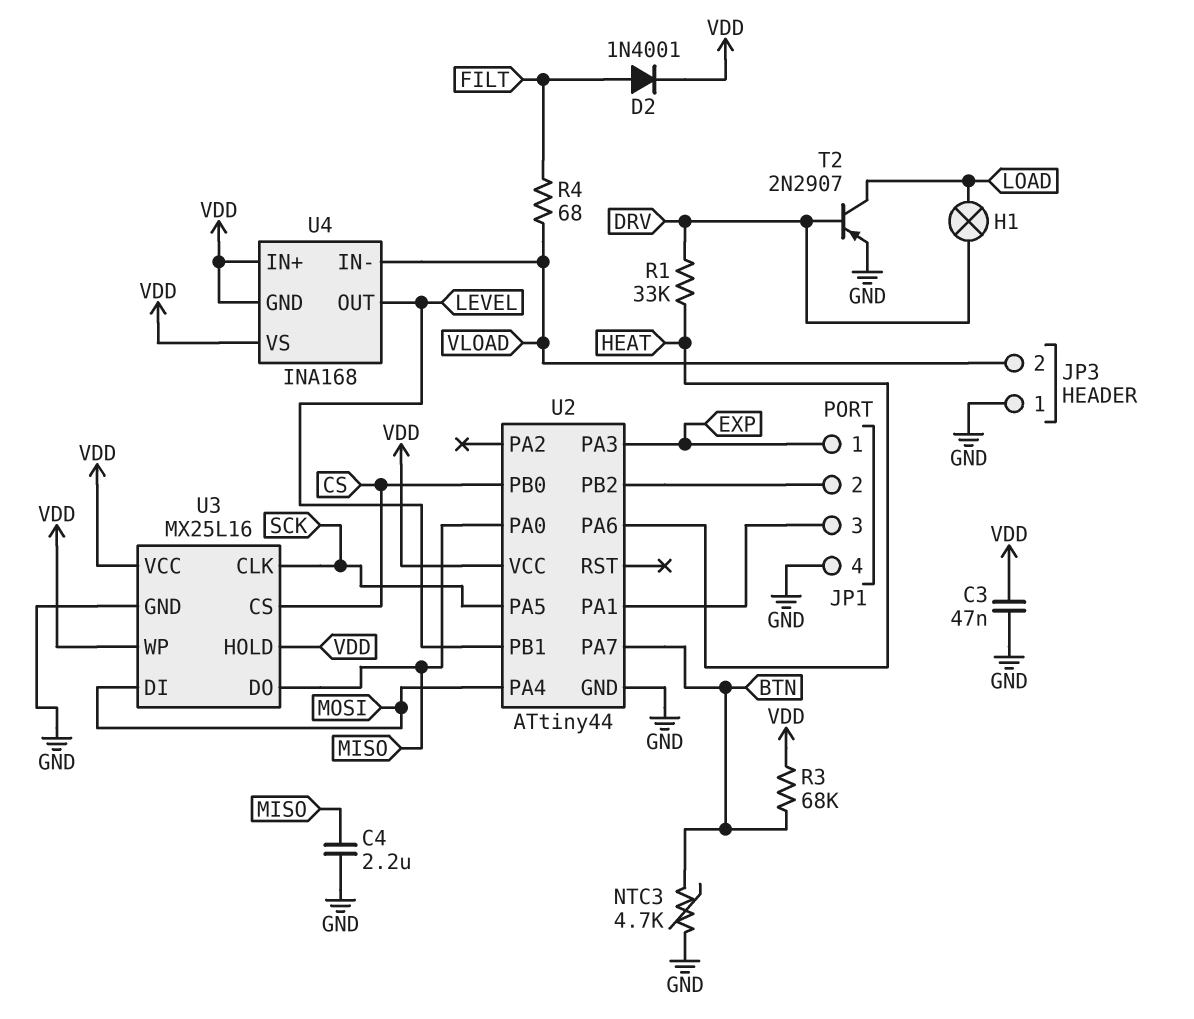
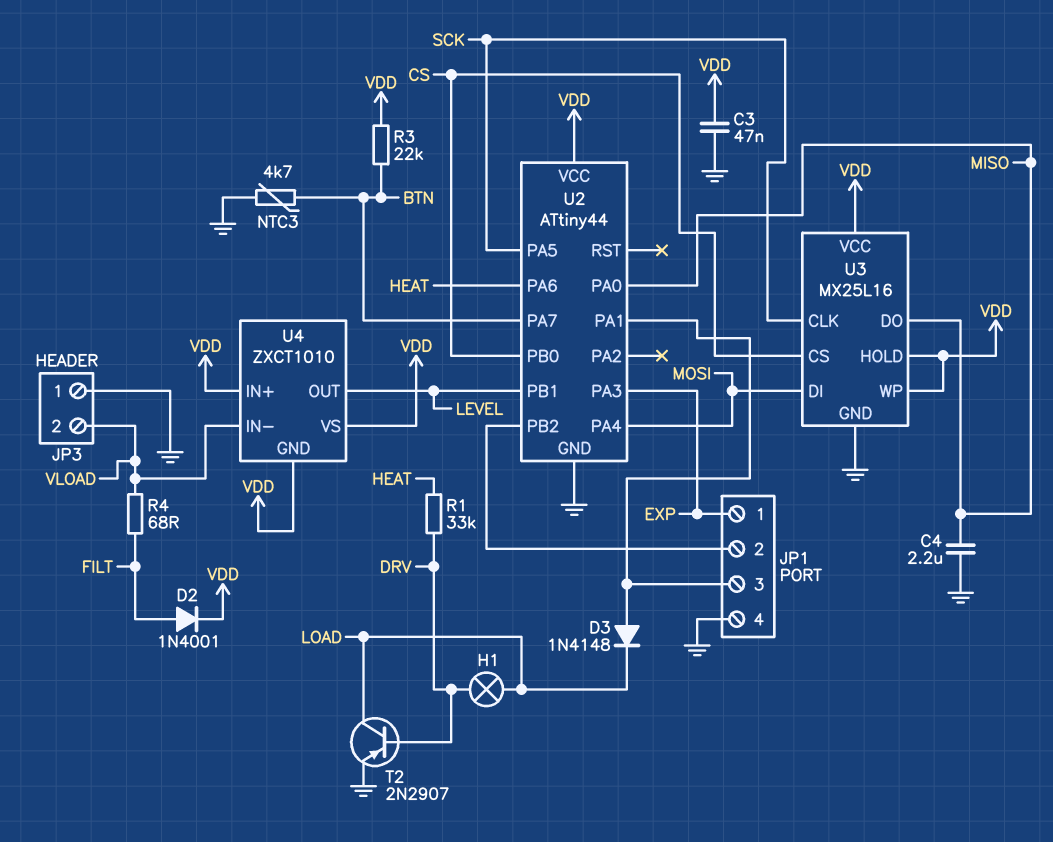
D3: none -> diode 1N4148 (A JP1/3, K LOAD)
R3: 68k (BTN, VDD) -> 22k (BTN, VDD)
U4: INA168 -> ZXCT1010

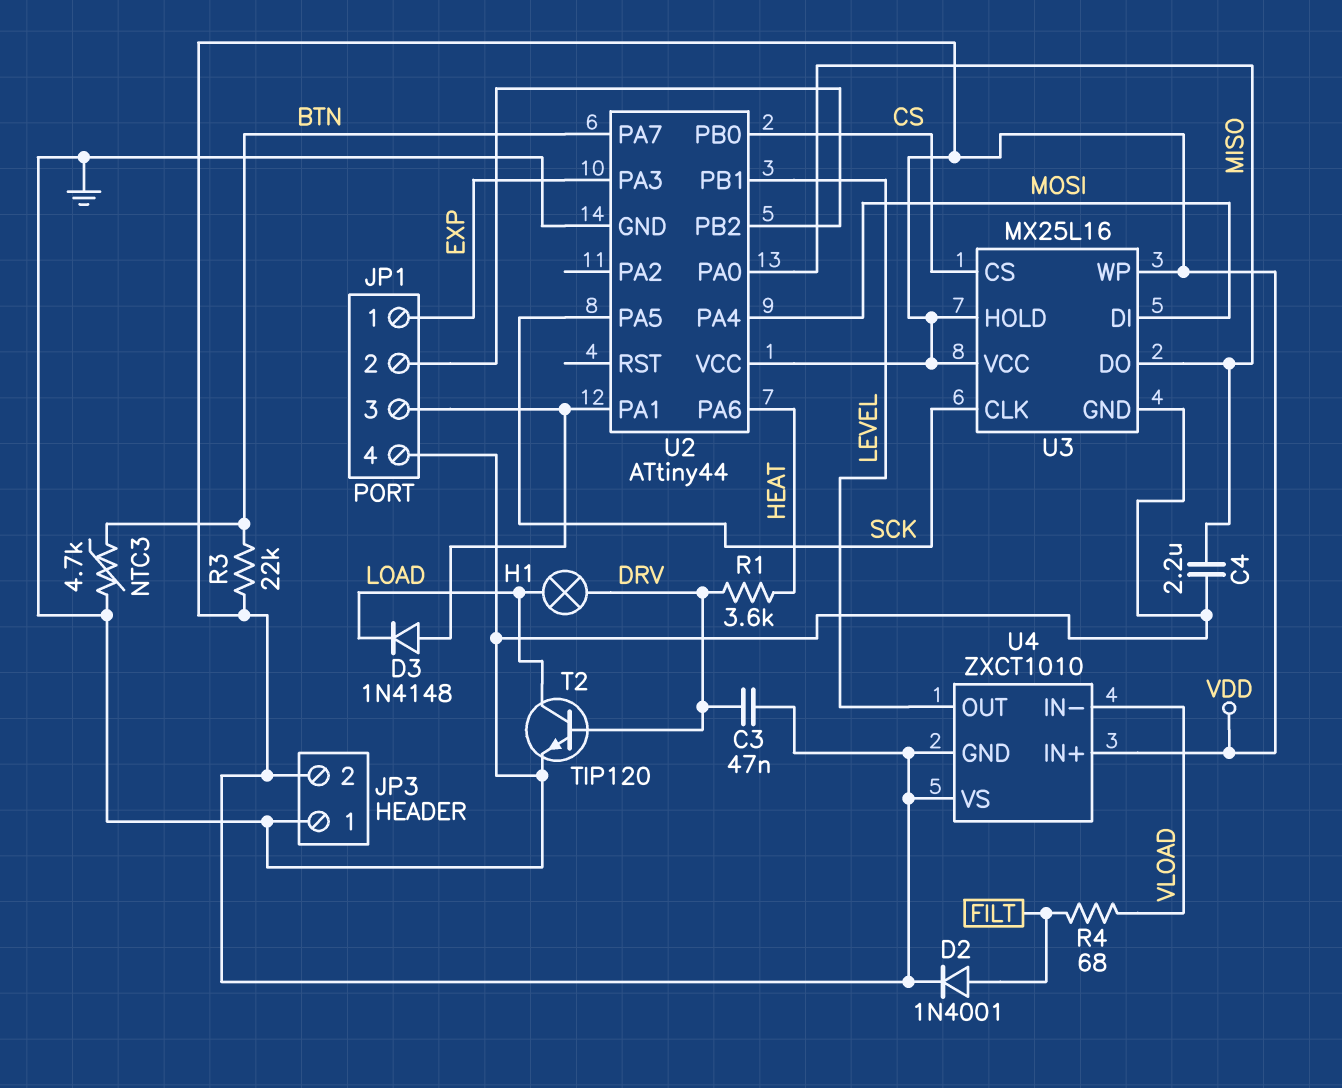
C3: 47nF (GND, VDD) -> 47nF (DRV, VDD)
JP3 pin 2: VLOAD -> VDD
R1: 33k (DRV, HEAT) -> 3.6k (DRV, HEAT)
T2: PNP 2N2907 (B DRV, C LOAD, E GND) -> NPN TIP120 (B DRV, C LOAD, E GND)

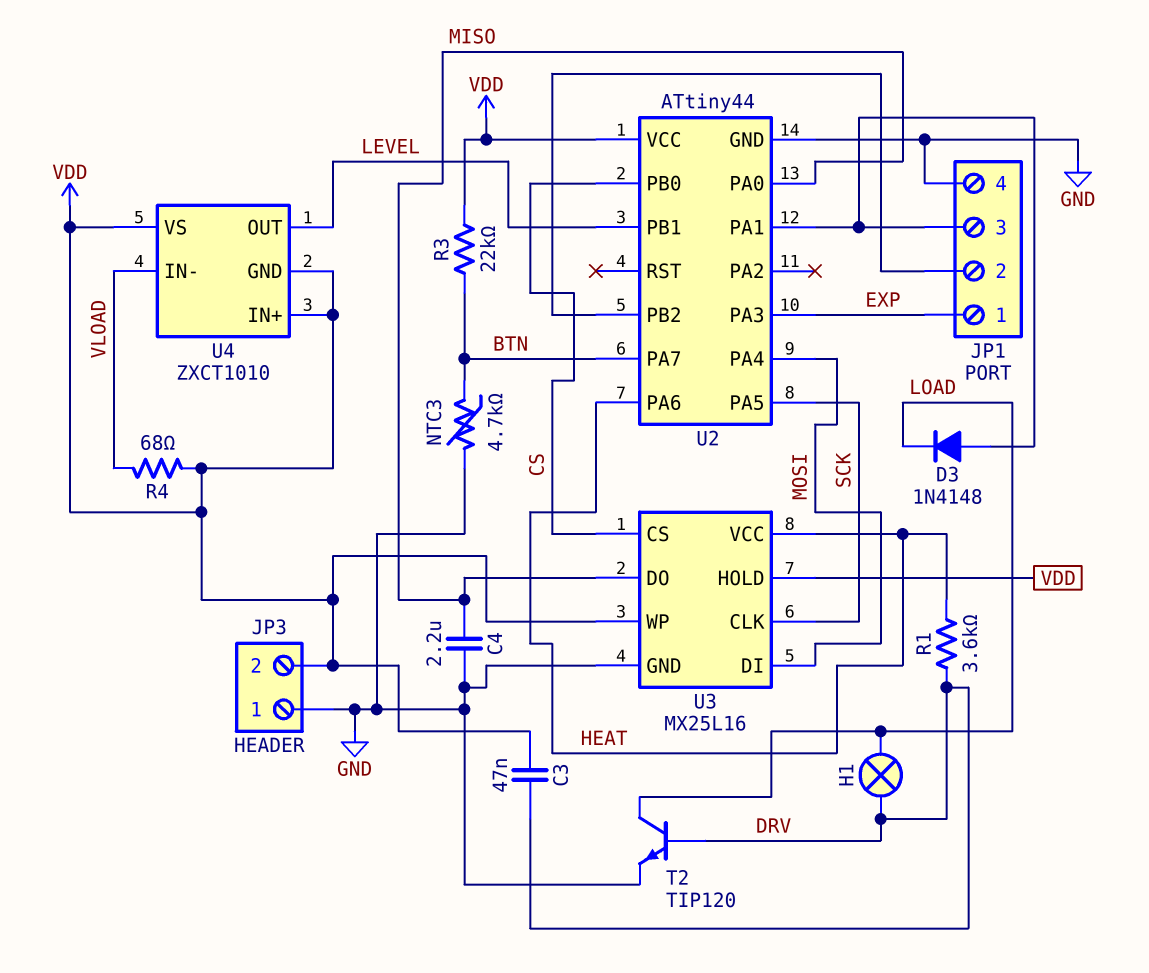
D2: diode 1N4001 (A FILT, K VDD) -> none
R4: 68 (FILT, VLOAD) -> 68 (VDD, VLOAD)
U3 pin VCC: VDD -> HEAT

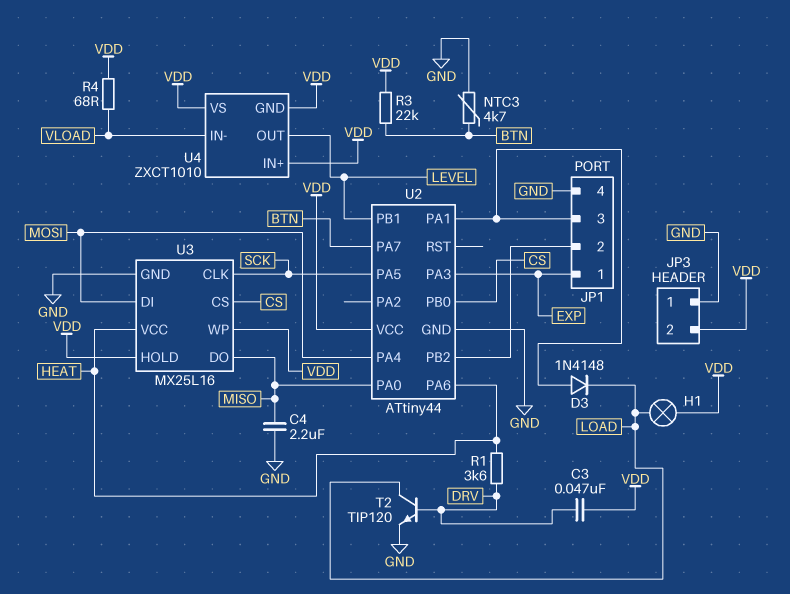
H1: lamp (DRV, LOAD) -> lamp (LOAD, VDD)

